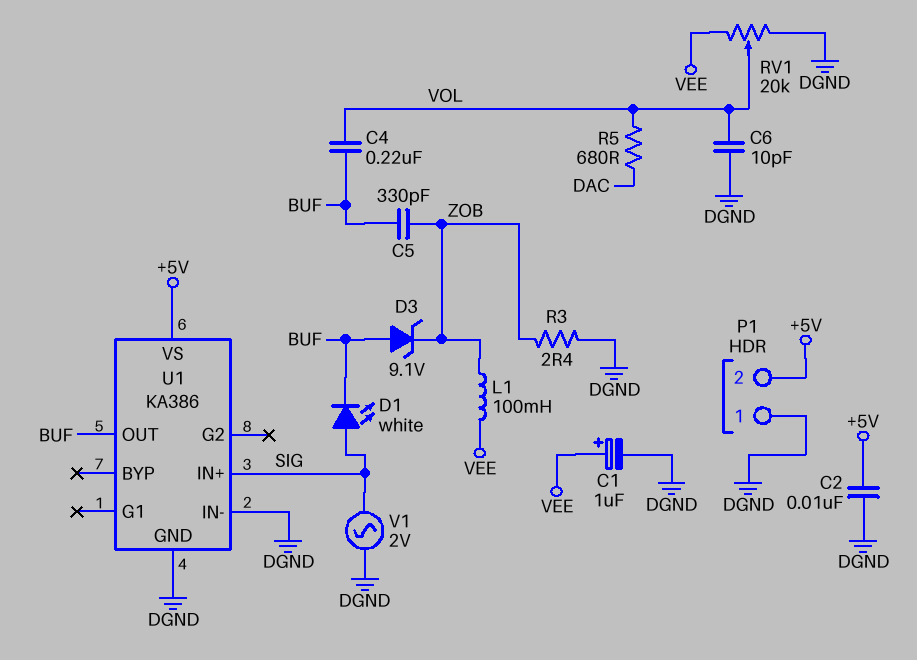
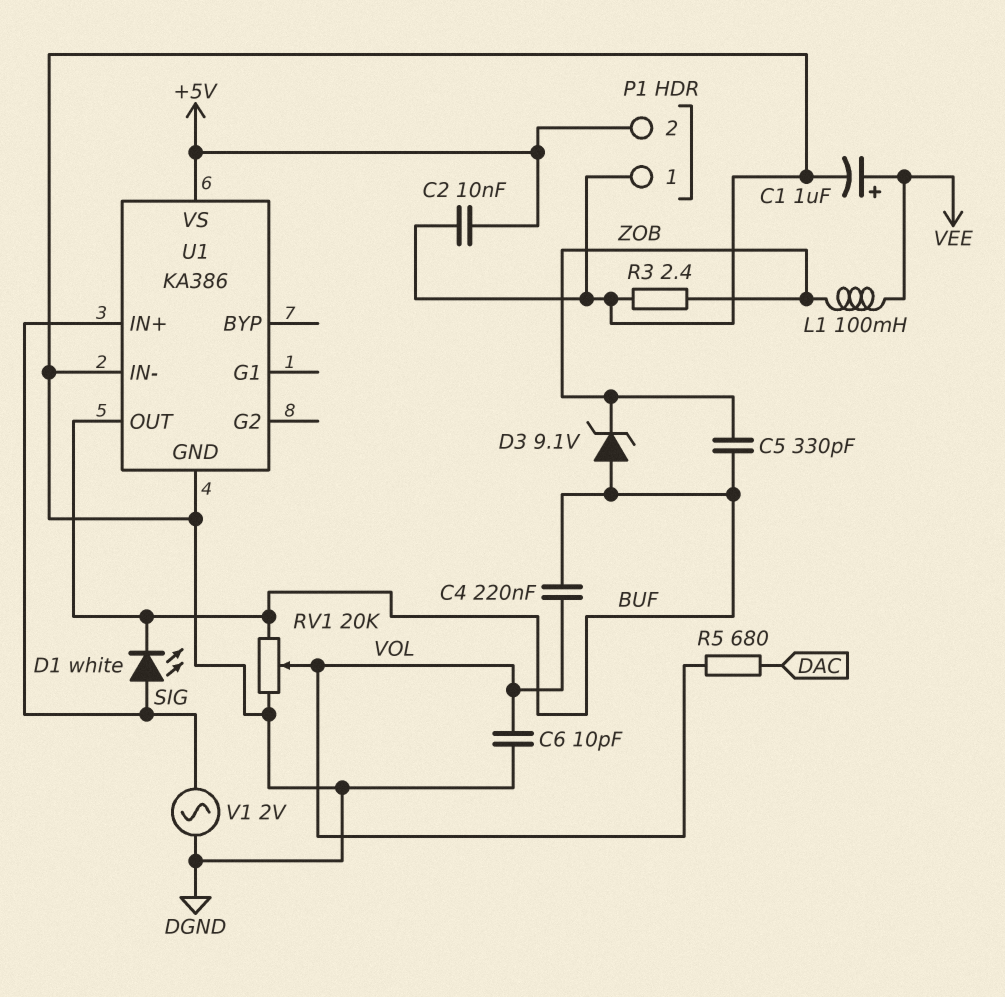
RV1: 20k (DGND, VEE, wiper VOL) -> 20k (BUF, DGND, wiper VOL)

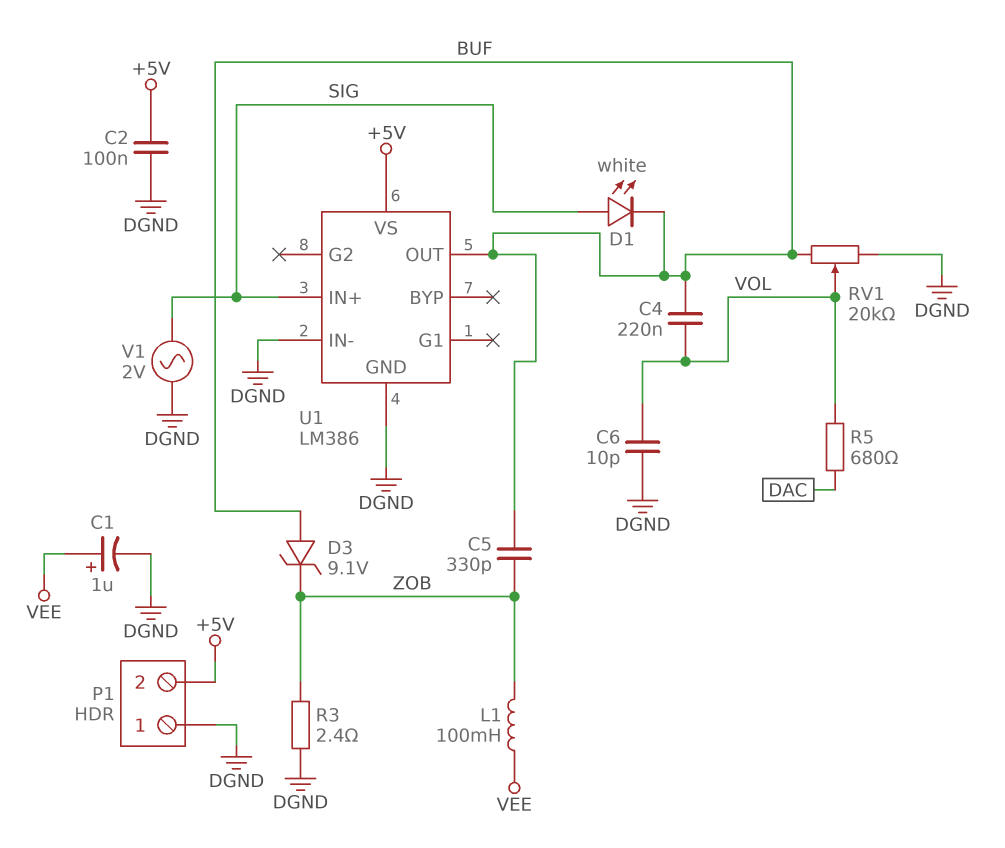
C2: 10nF (+5V, DGND) -> 100nF (+5V, DGND)
U1: KA386 -> LM386

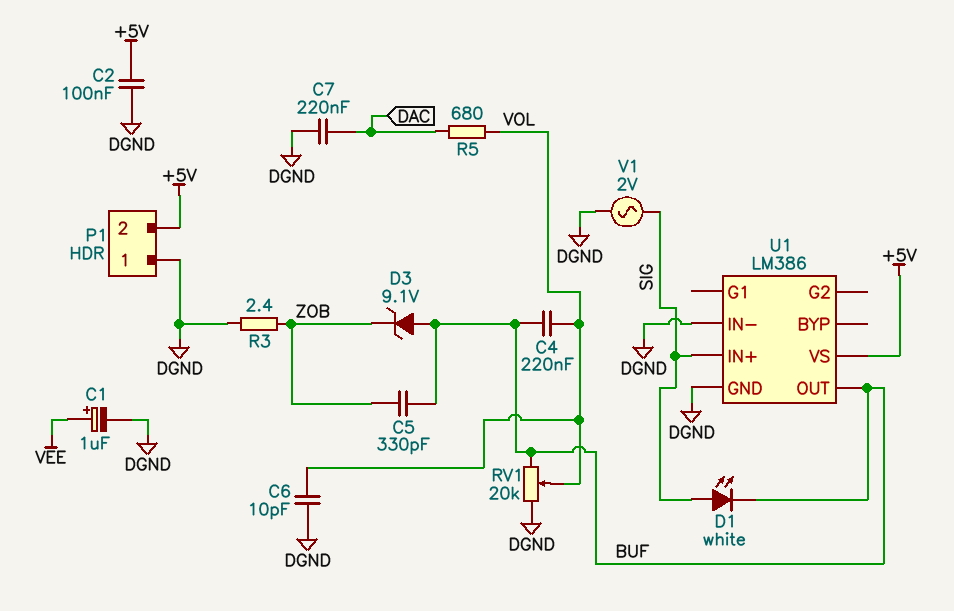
C7: none -> 220nF (DAC, DGND)
L1: 100mH (VEE, ZOB) -> none

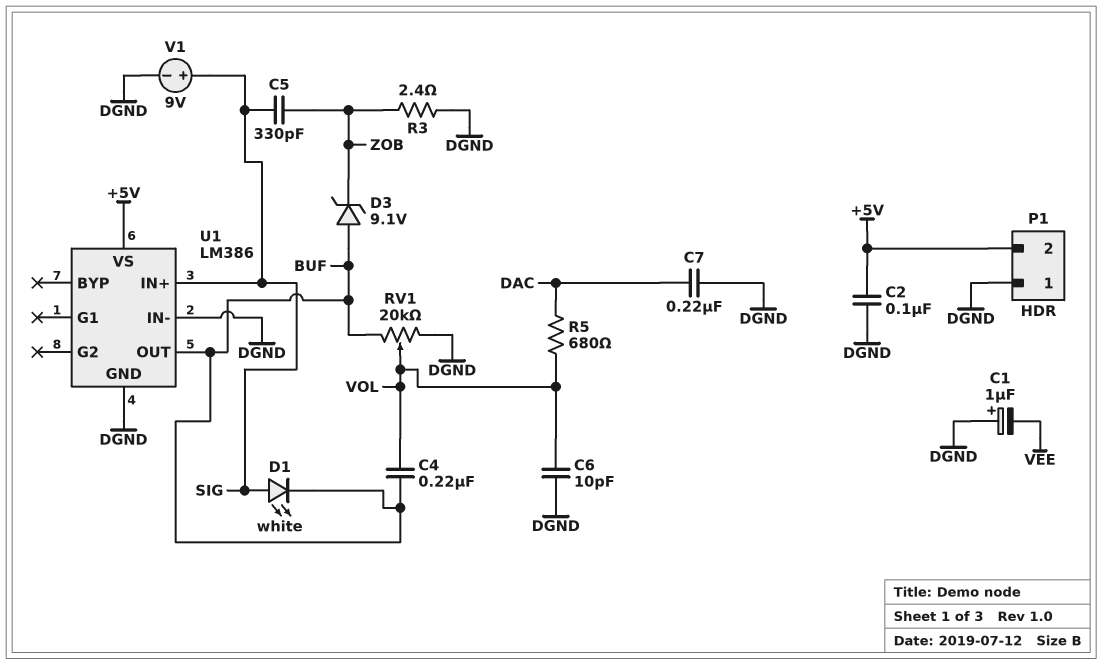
C1: 1uF (plus VEE, minus DGND) -> 1uF (plus DGND, minus VEE)
C5: 330pF (BUF, ZOB) -> 330pF (SIG, ZOB)
V1: AC 2V (DGND, SIG) -> 9V (plus SIG, minus DGND)

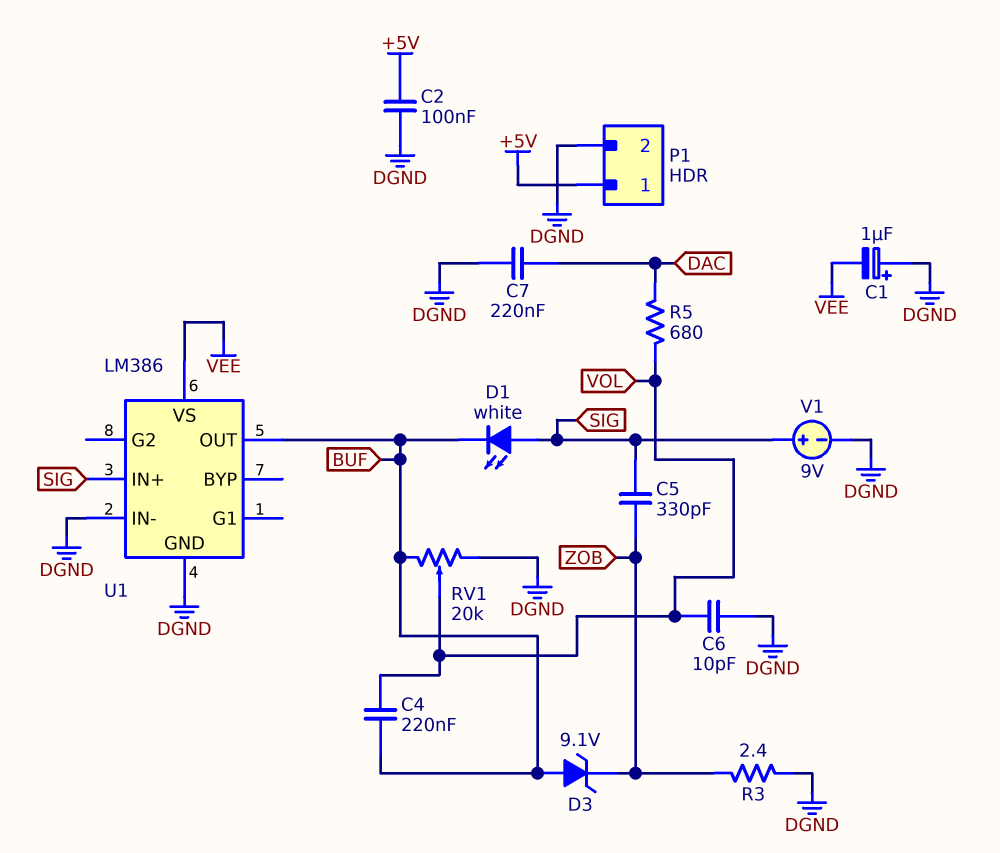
P1 pin 1: DGND -> +5V
P1 pin 2: +5V -> DGND
U1 pin VS: +5V -> VEE

